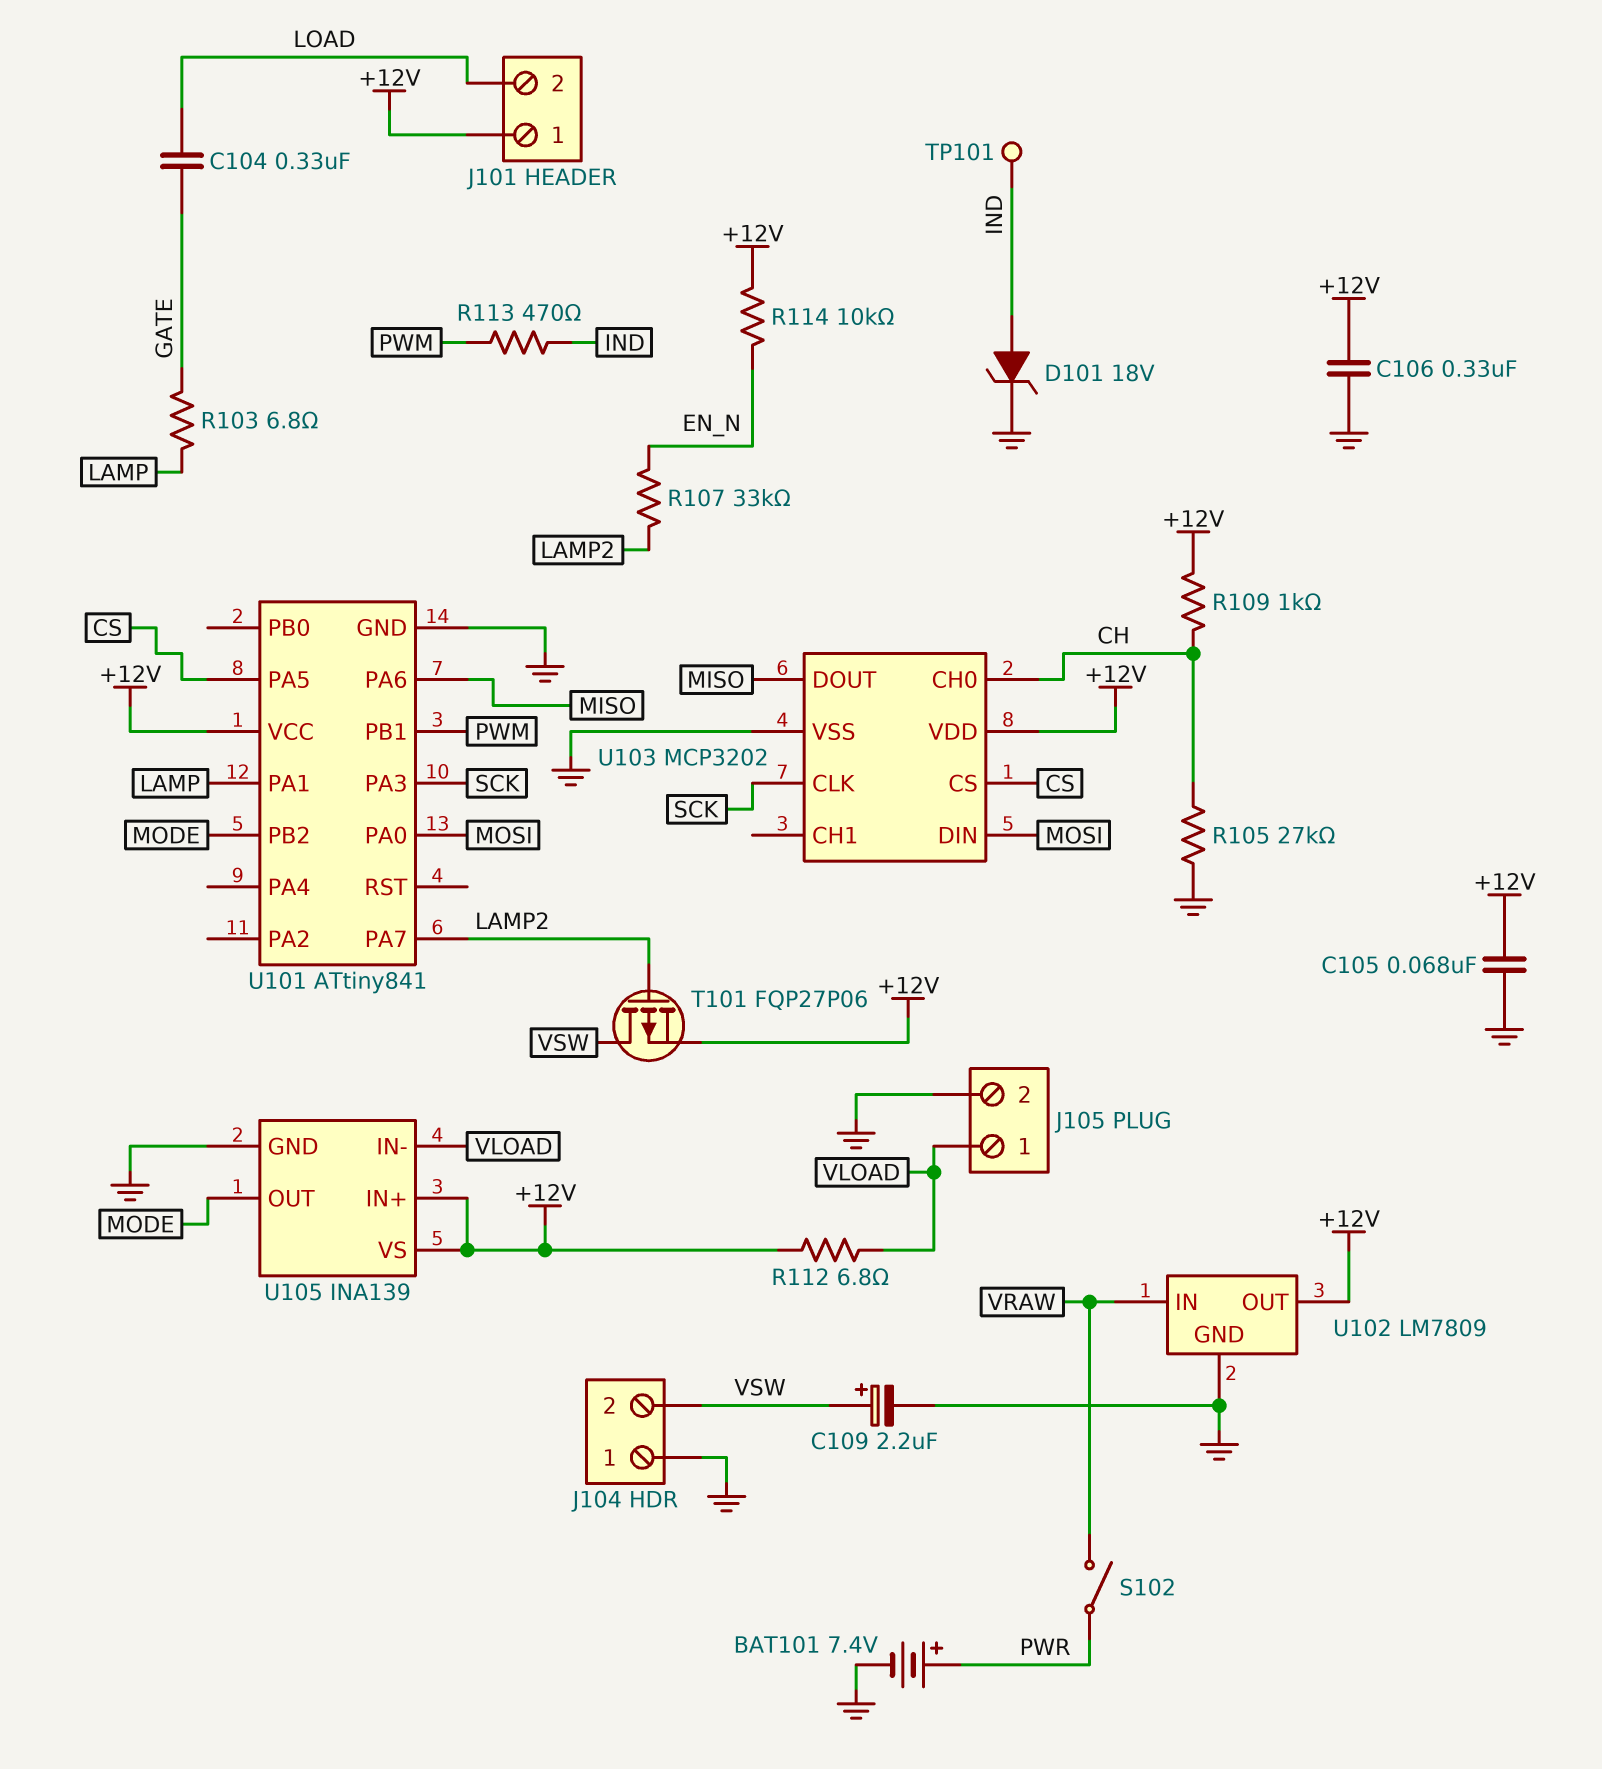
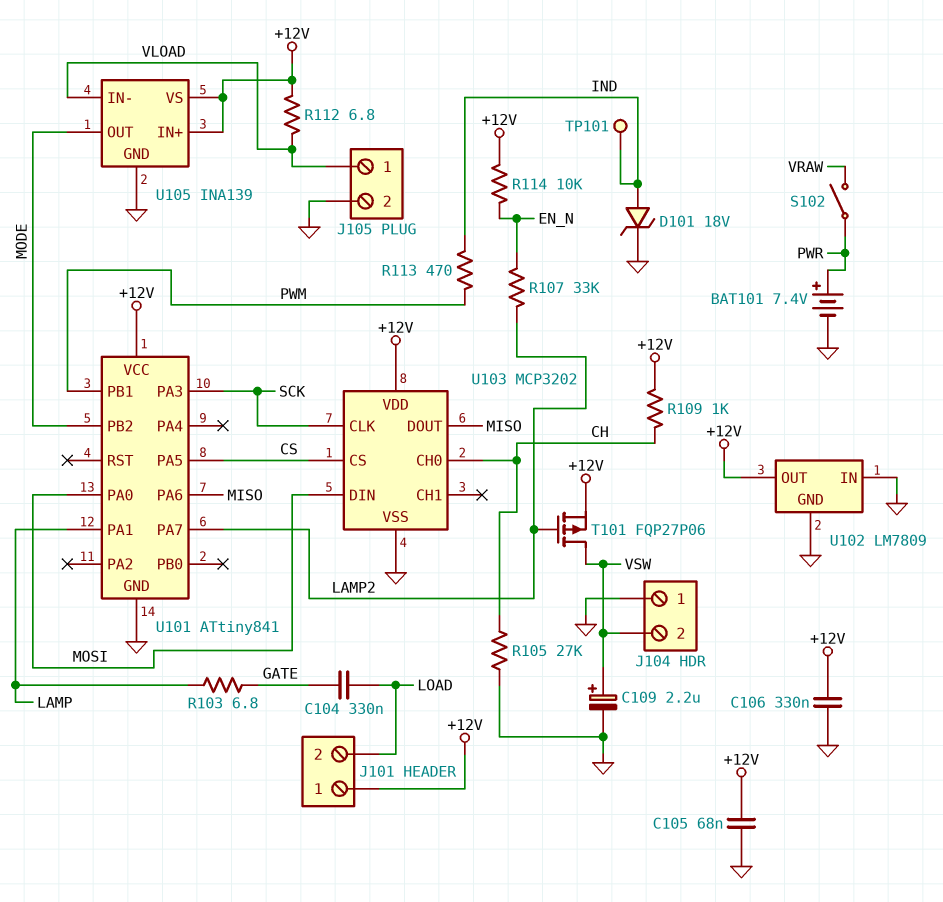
U102 pin IN: VRAW -> GND

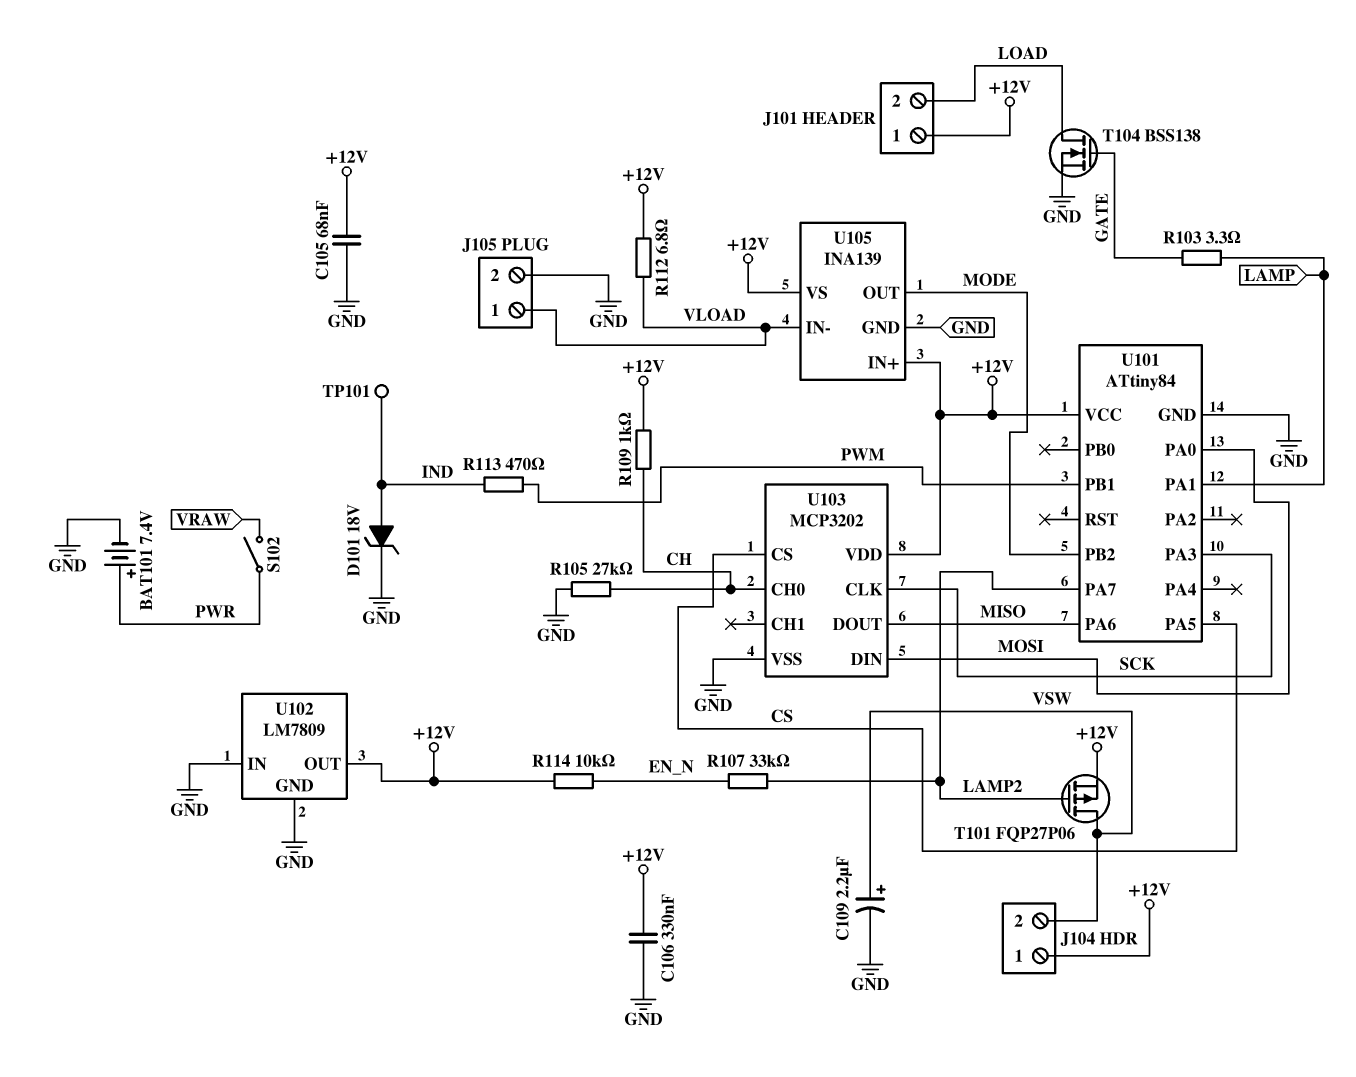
C104: 330nF (GATE, LOAD) -> none
J104 pin 1: GND -> +12V
R103: 6.8 (GATE, LAMP) -> 3.3 (GATE, LAMP)
T104: none -> NMOS BSS138 (G GATE, D LOAD, S GND)
U101: ATtiny841 -> ATtiny84

